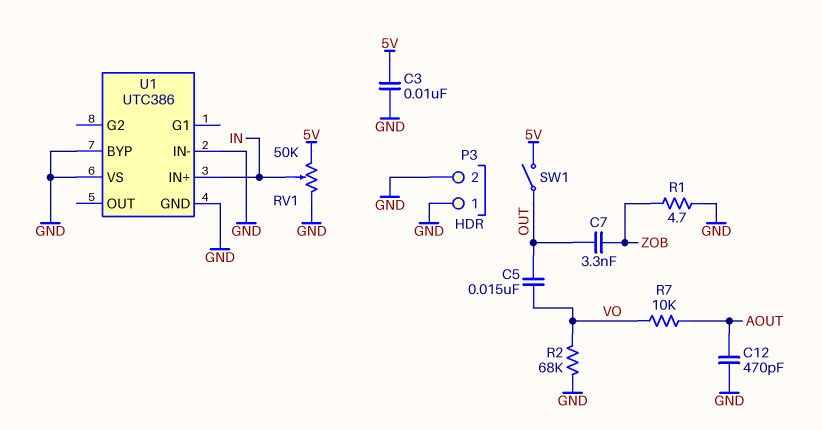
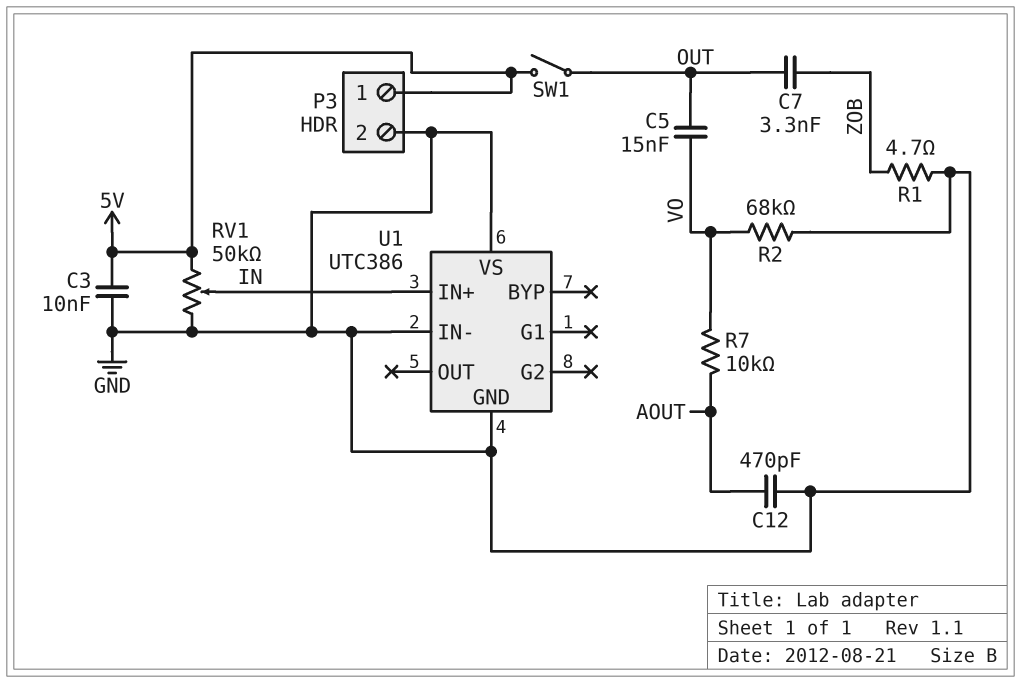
P3 pin 1: GND -> 5V
U1 pin BYP: GND -> none

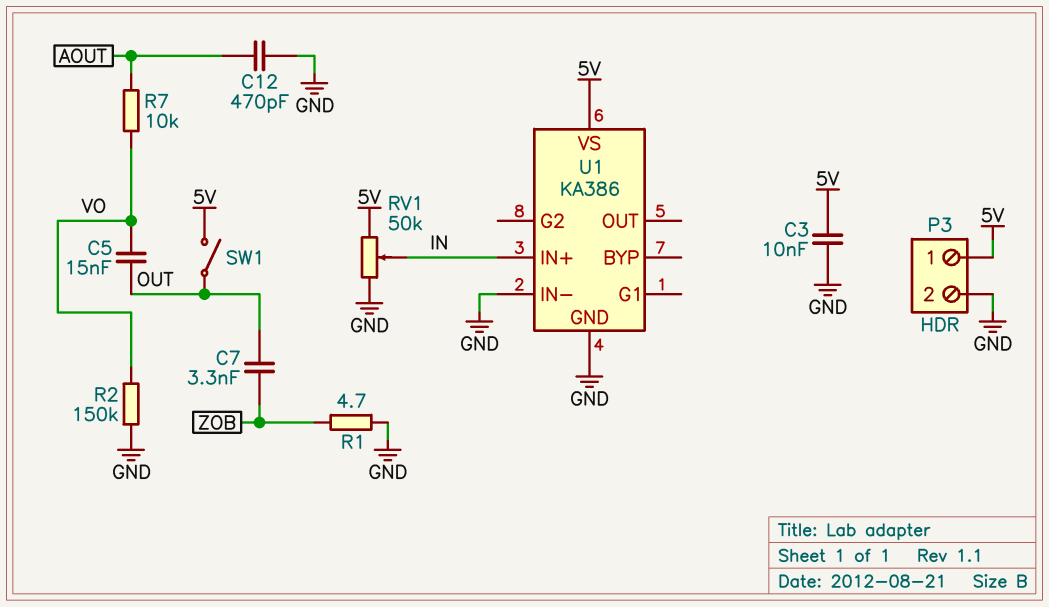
R2: 68k (GND, VO) -> 150k (GND, VO)
U1: UTC386 -> KA386
U1 pin VS: GND -> 5V

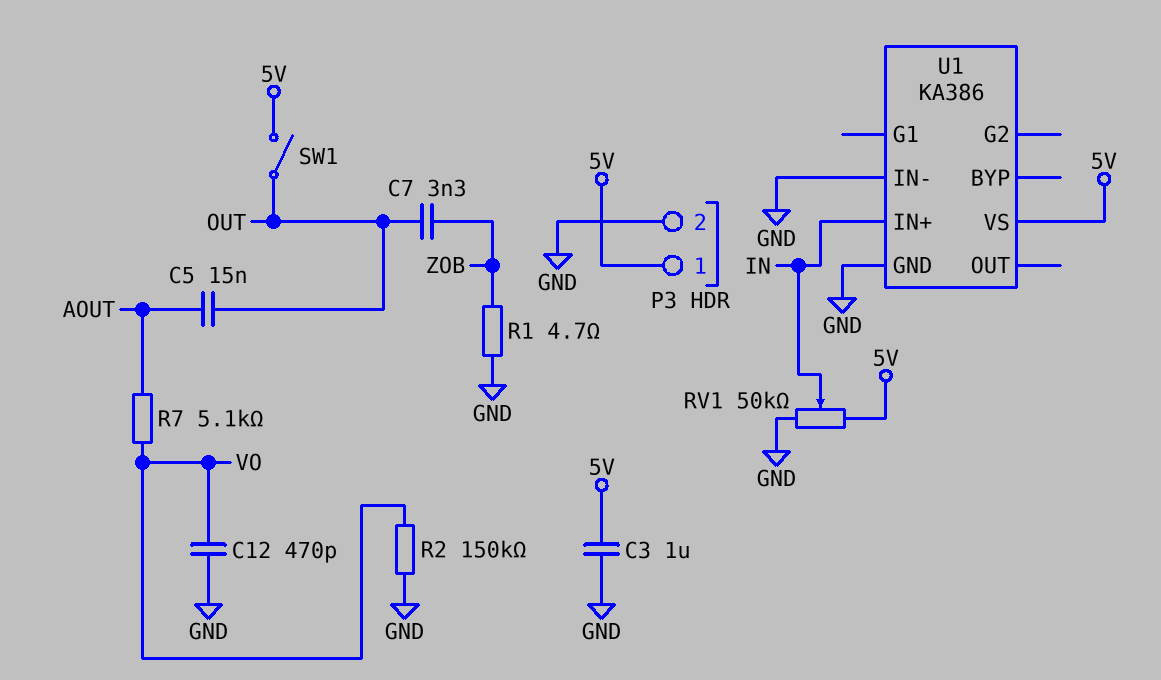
C3: 10nF (5V, GND) -> 1uF (5V, GND)
C5: 15nF (OUT, VO) -> 15nF (AOUT, OUT)
C12: 470pF (AOUT, GND) -> 470pF (GND, VO)
R7: 10k (AOUT, VO) -> 5.1k (AOUT, VO)

